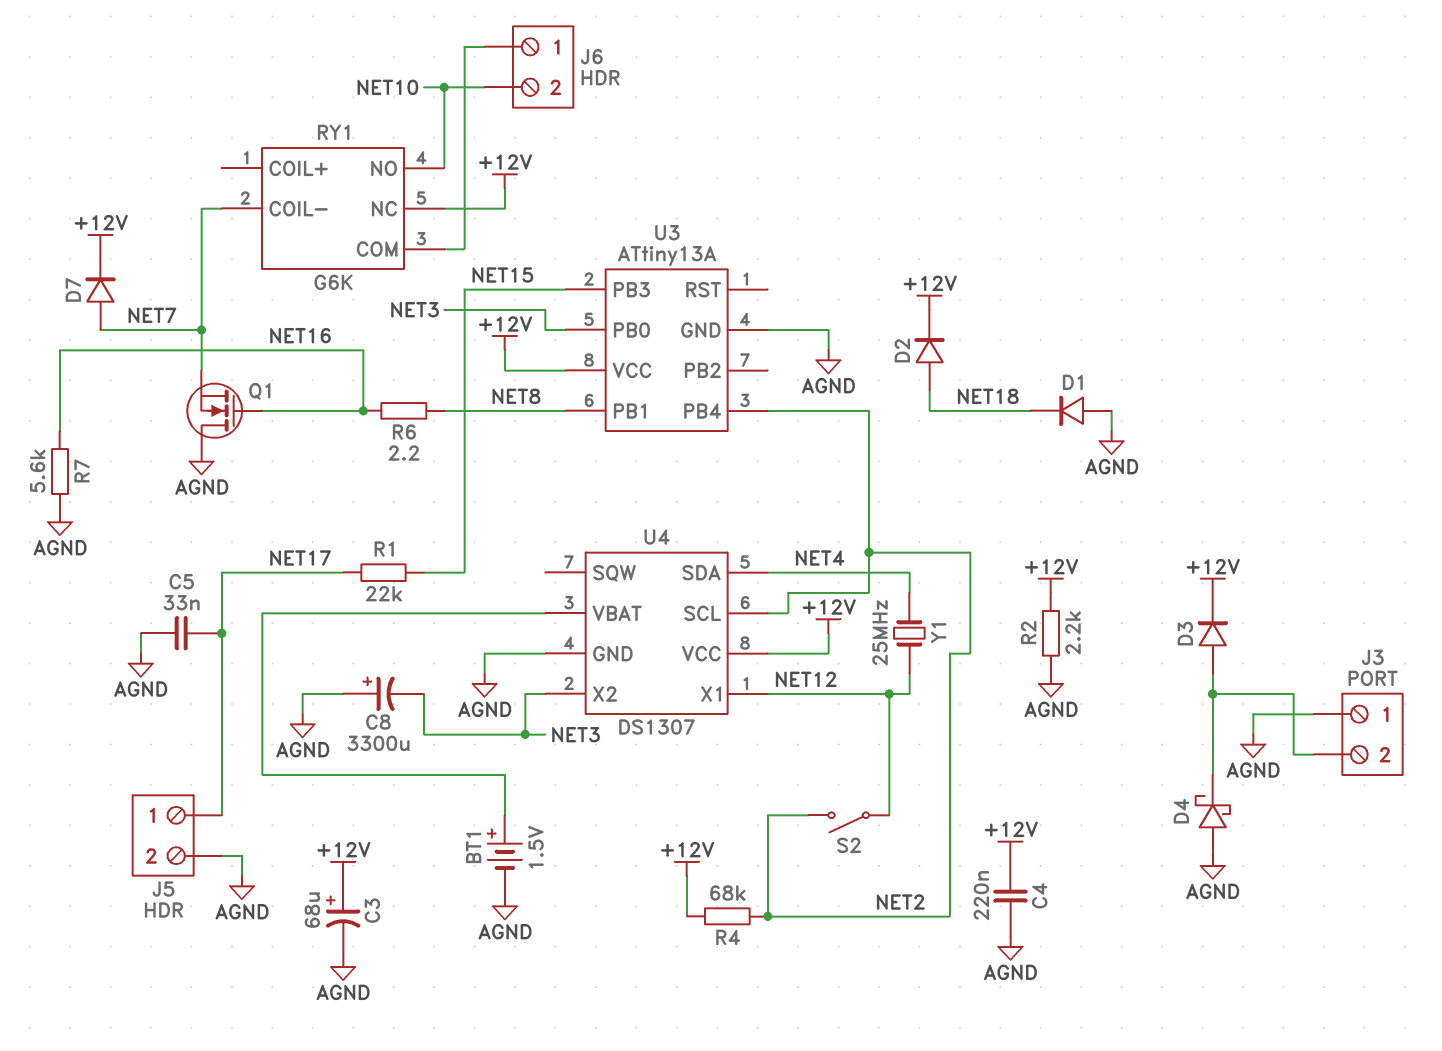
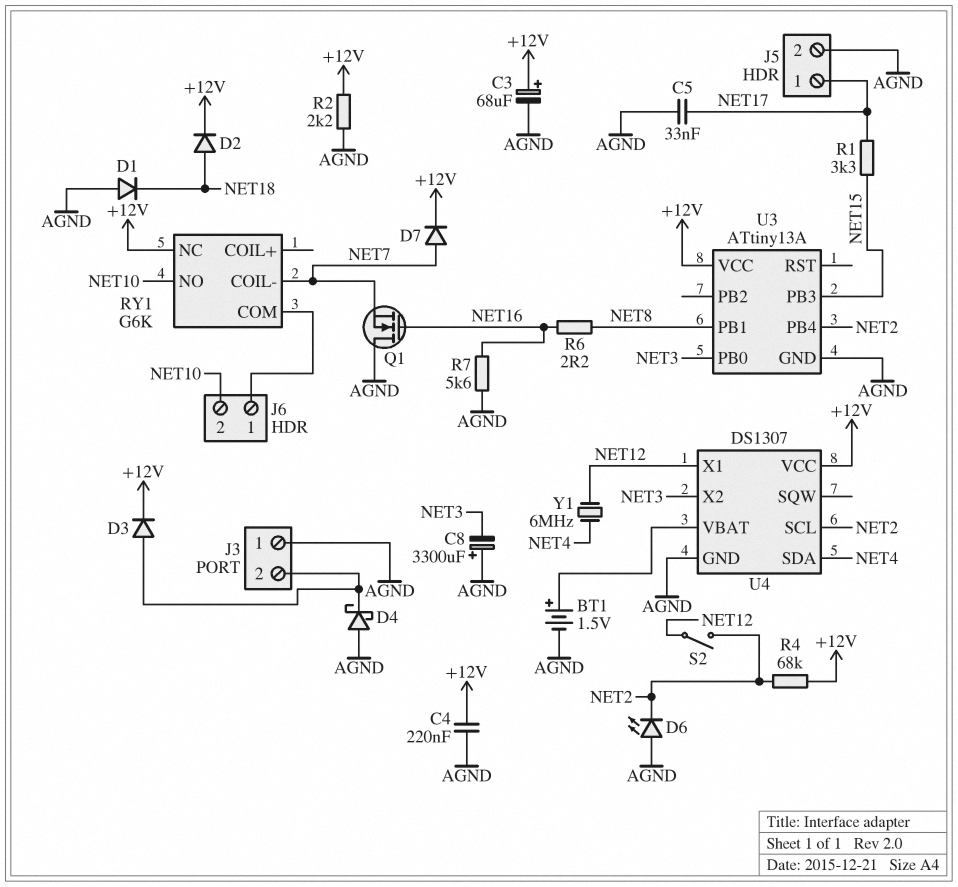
D6: none -> LED (A AGND, K NET2)
R1: 22k (NET15, NET17) -> 3.3k (NET15, NET17)
Y1: 25MHz (NET4, NET12) -> 6MHz (NET4, NET12)

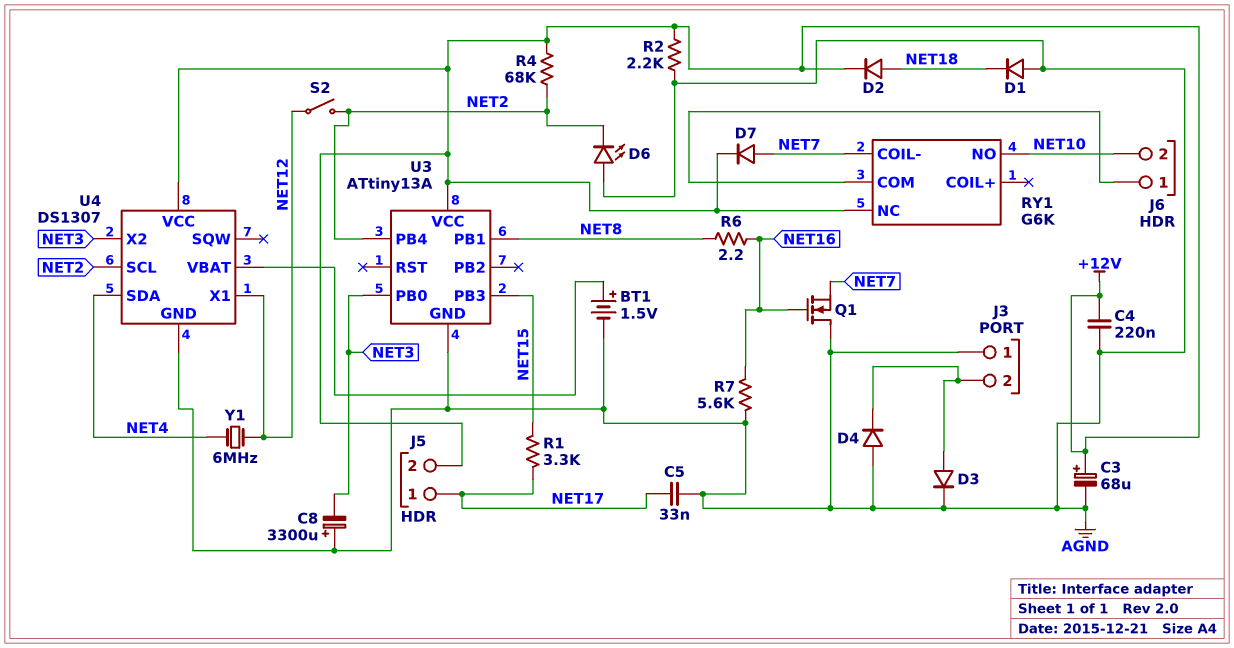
D3: diode (A J3/2, K +12V) -> diode (A J3/2, K AGND)
D4: schottky (A AGND, K J3/2) -> diode (A AGND, K J3/2)
J5 pin 2: AGND -> +12V

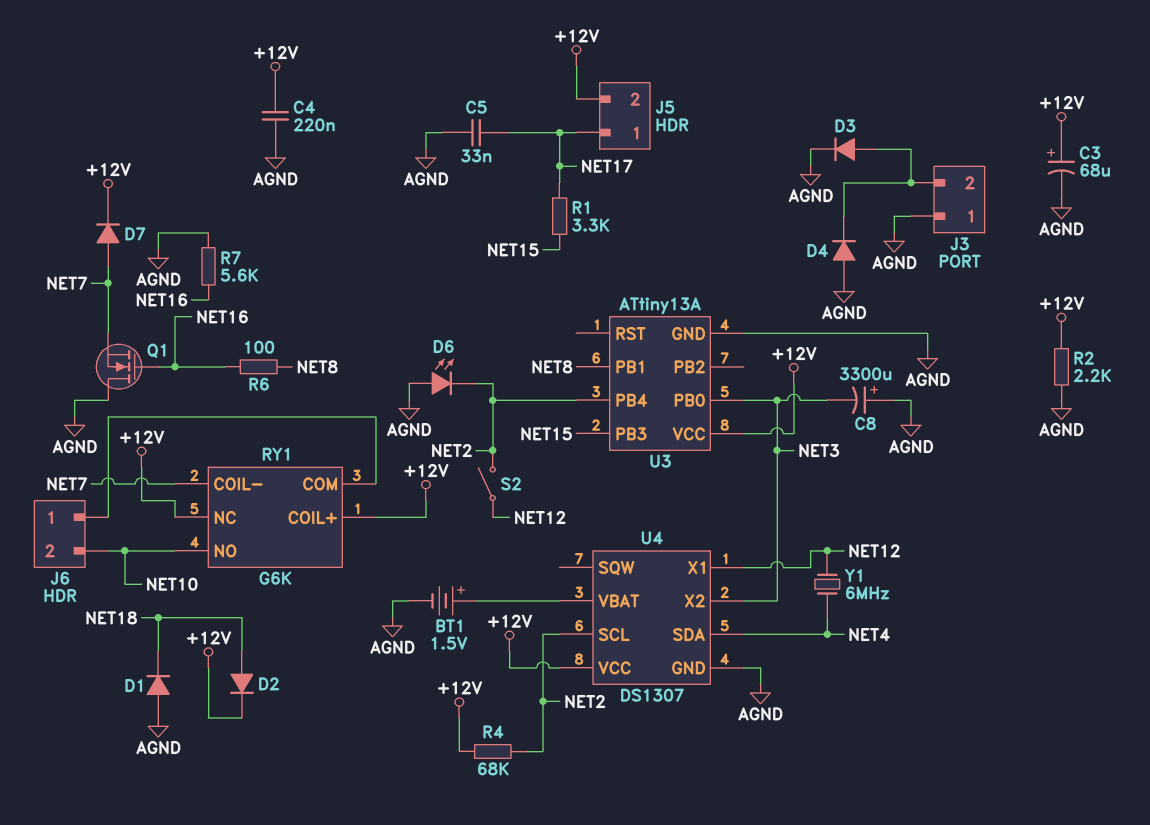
R6: 2.2 (NET8, NET16) -> 100 (NET8, NET16)
RY1 pin COIL+: none -> +12V

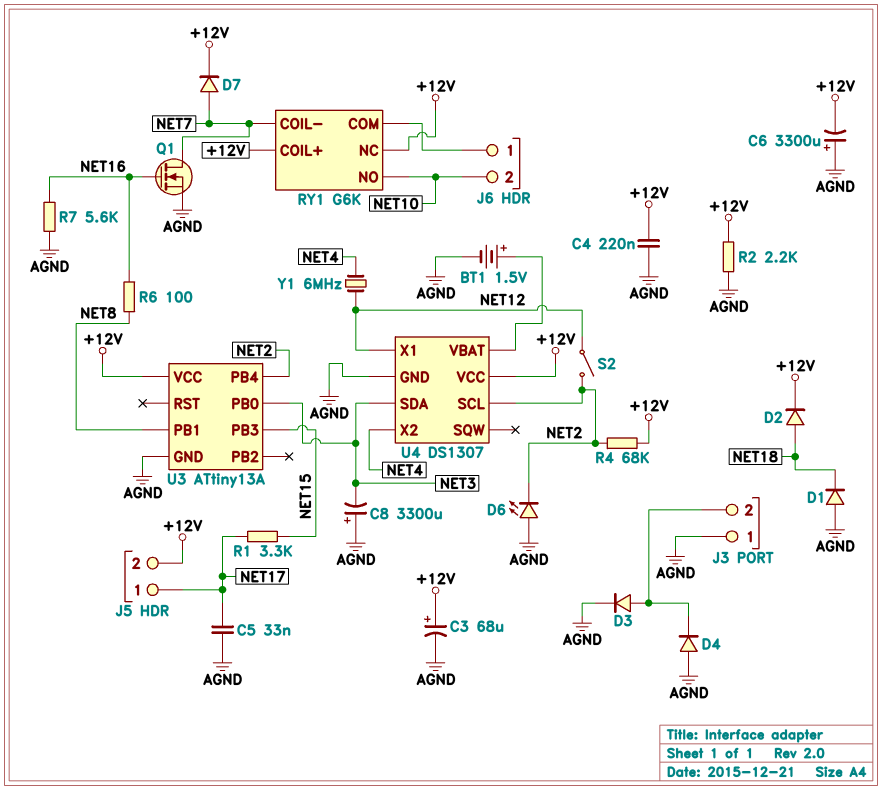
C6: none -> 3300uF (plus AGND, minus +12V)
Q1: NMOS (G NET16, D AGND, S NET7) -> NMOS (G NET16, D NET7, S AGND)
U4 pin SDA: NET4 -> NET3
U4 pin X2: NET3 -> NET4

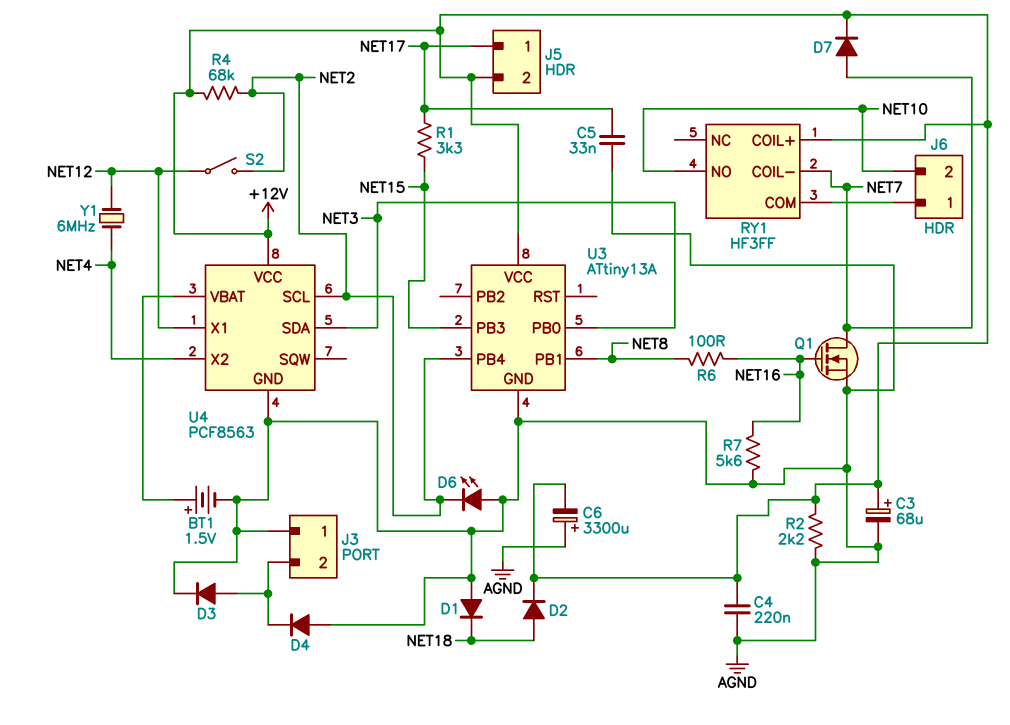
C8: 3300uF (plus AGND, minus NET3) -> none
RY1: G6K -> HF3FF
RY1 pin NC: +12V -> none
U4: DS1307 -> PCF8563

